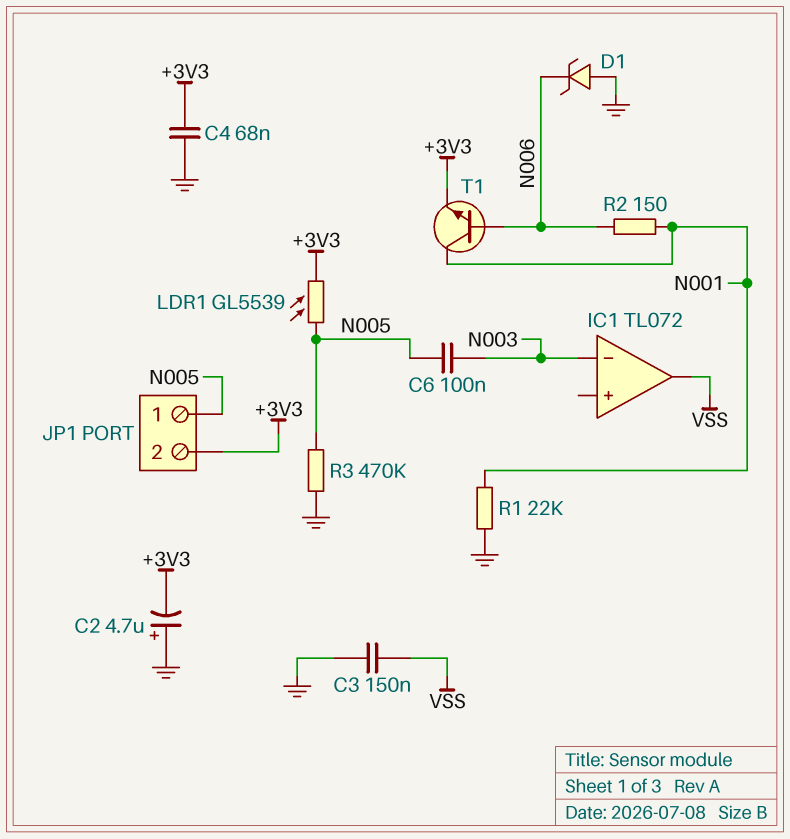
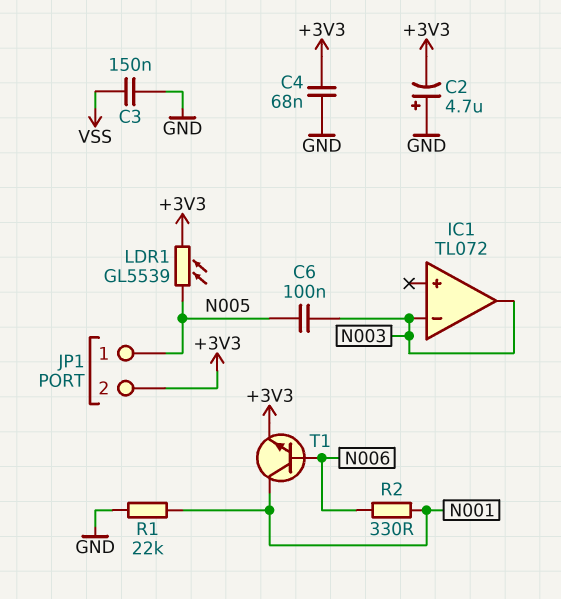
D1: zener (A GND, K N006) -> none
IC1 pin out: VSS -> N003
R2: 150 (N001, N006) -> 330 (N001, N006)
R3: 470k (GND, N005) -> none

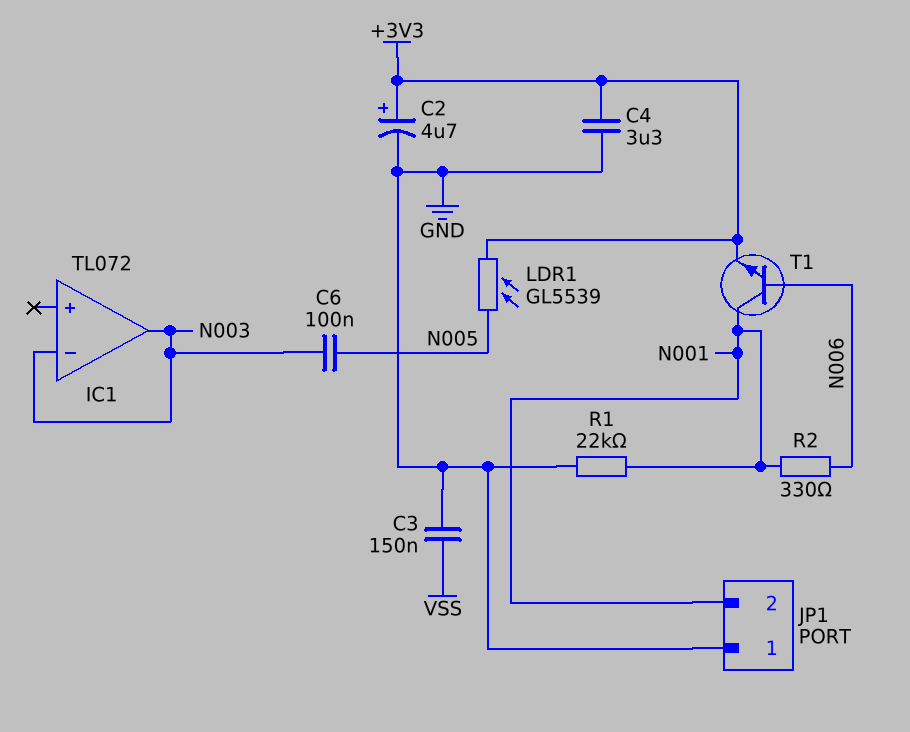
C2: 4.7uF (plus GND, minus +3V3) -> 4.7uF (plus +3V3, minus GND)
C4: 68nF (+3V3, GND) -> 3.3uF (+3V3, GND)
JP1 pin 1: N005 -> GND
JP1 pin 2: +3V3 -> N001

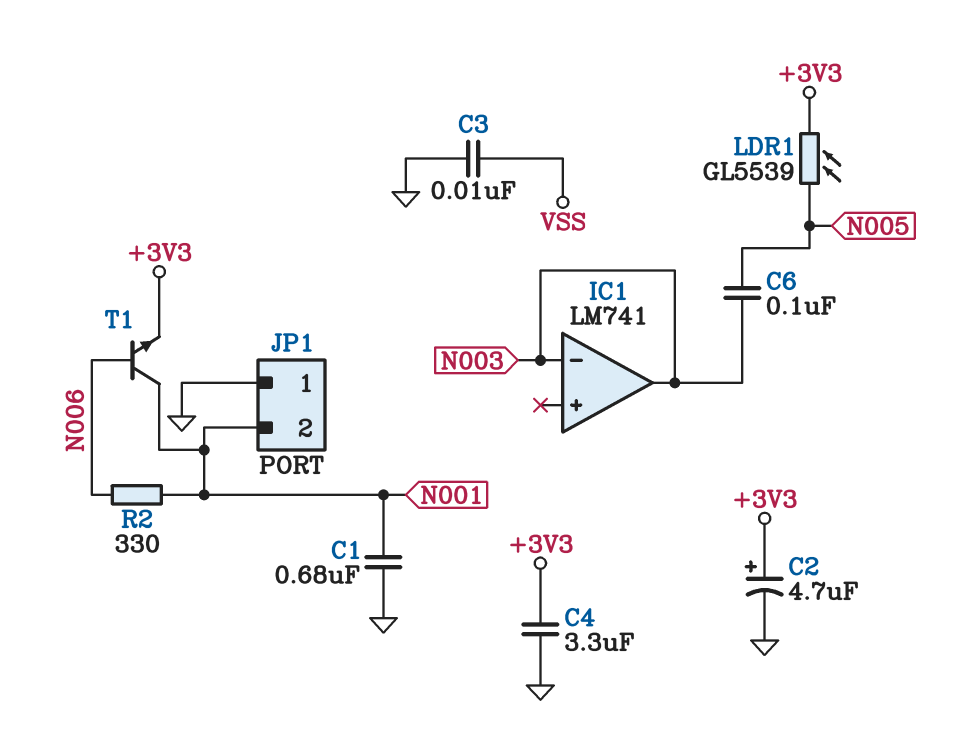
C1: none -> 680nF (GND, N001)
C3: 150nF (GND, VSS) -> 10nF (GND, VSS)
IC1: TL072 -> LM741
R1: 22k (GND, N001) -> none

